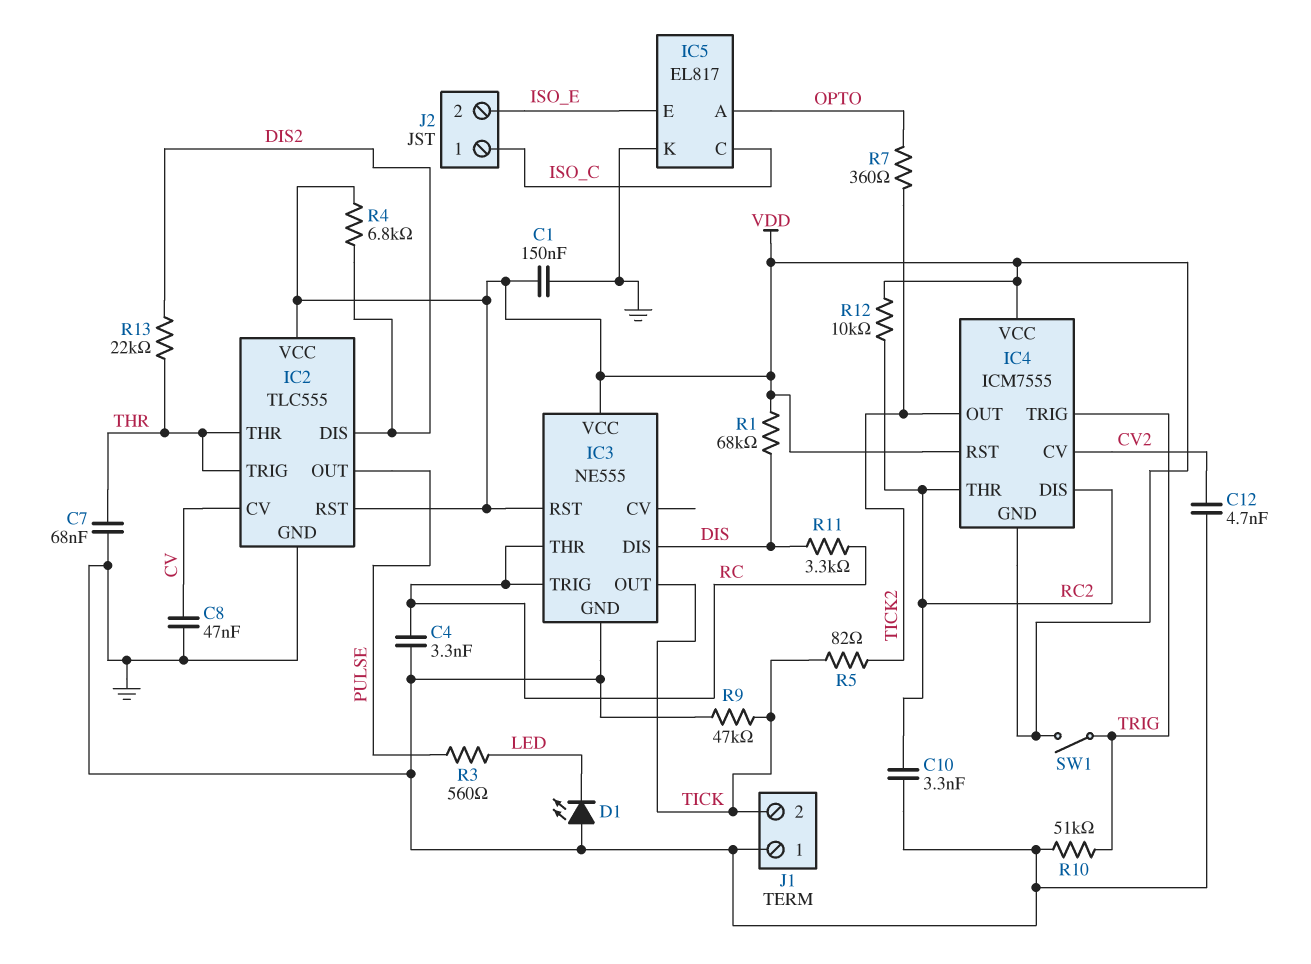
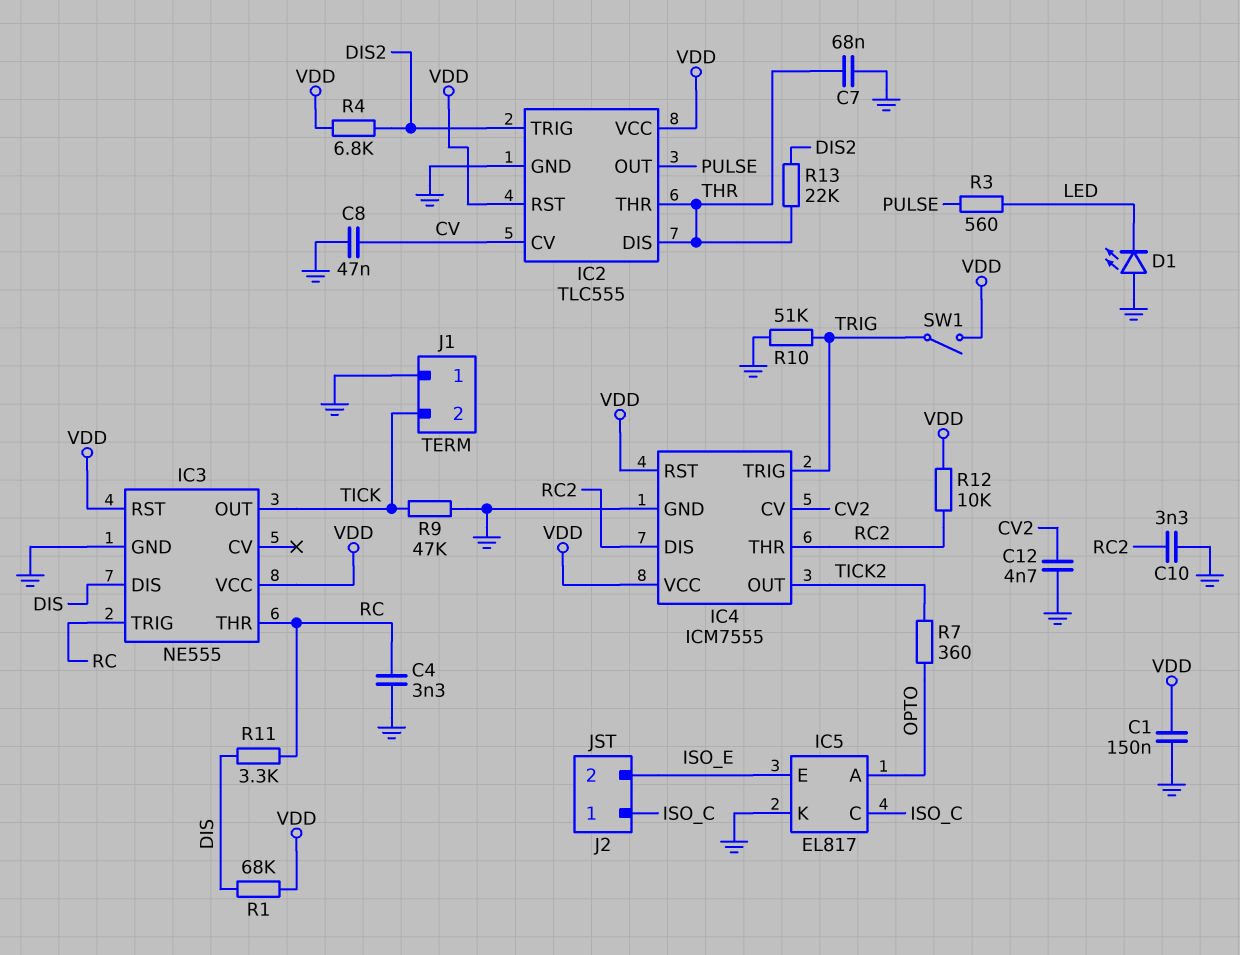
IC2 pin DIS: DIS2 -> THR
IC2 pin TRIG: THR -> DIS2
IC4 pin GND: VDD -> GND
R5: 82 (TICK, TICK2) -> none

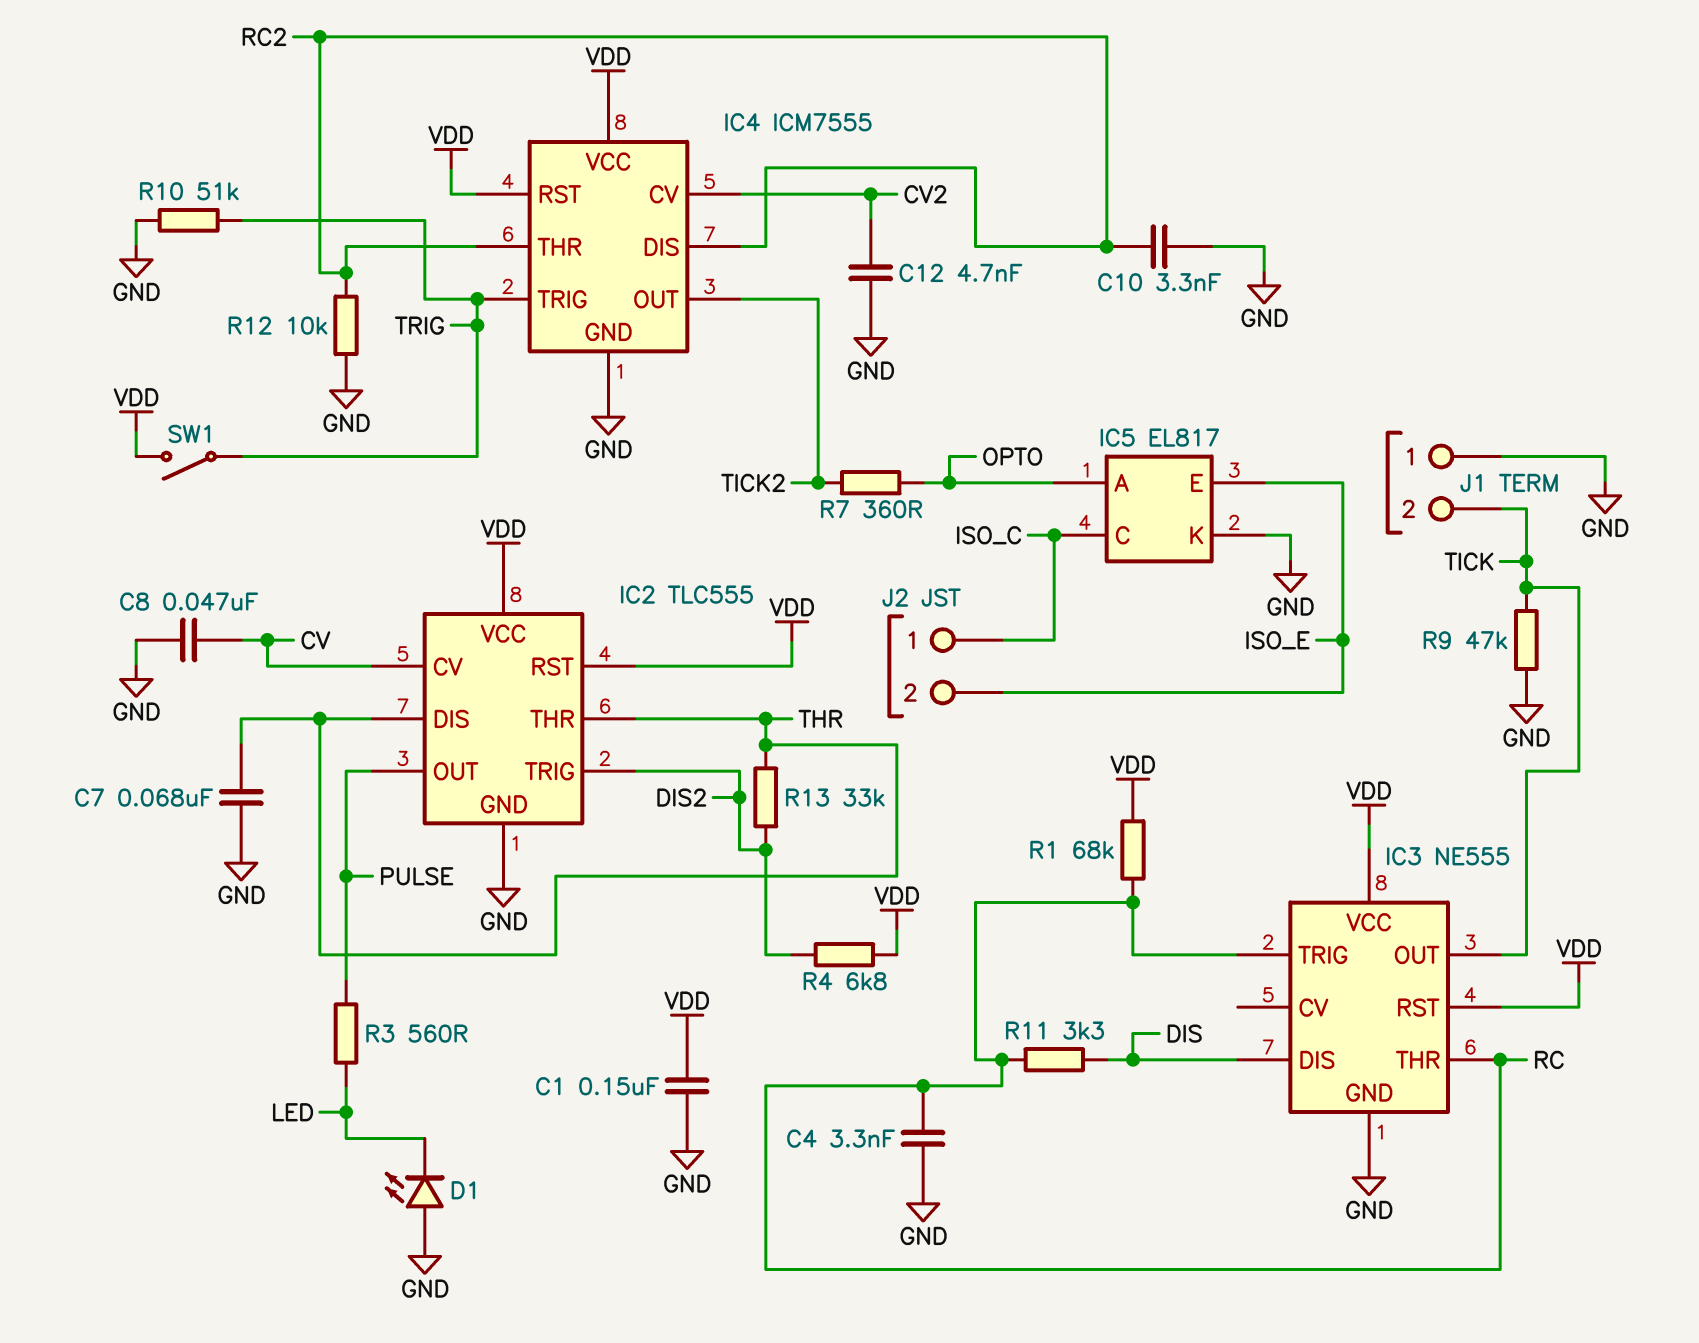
R1: 68k (DIS, VDD) -> 68k (RC, VDD)
R12: 10k (RC2, VDD) -> 10k (GND, RC2)
R13: 22k (DIS2, THR) -> 33k (DIS2, THR)

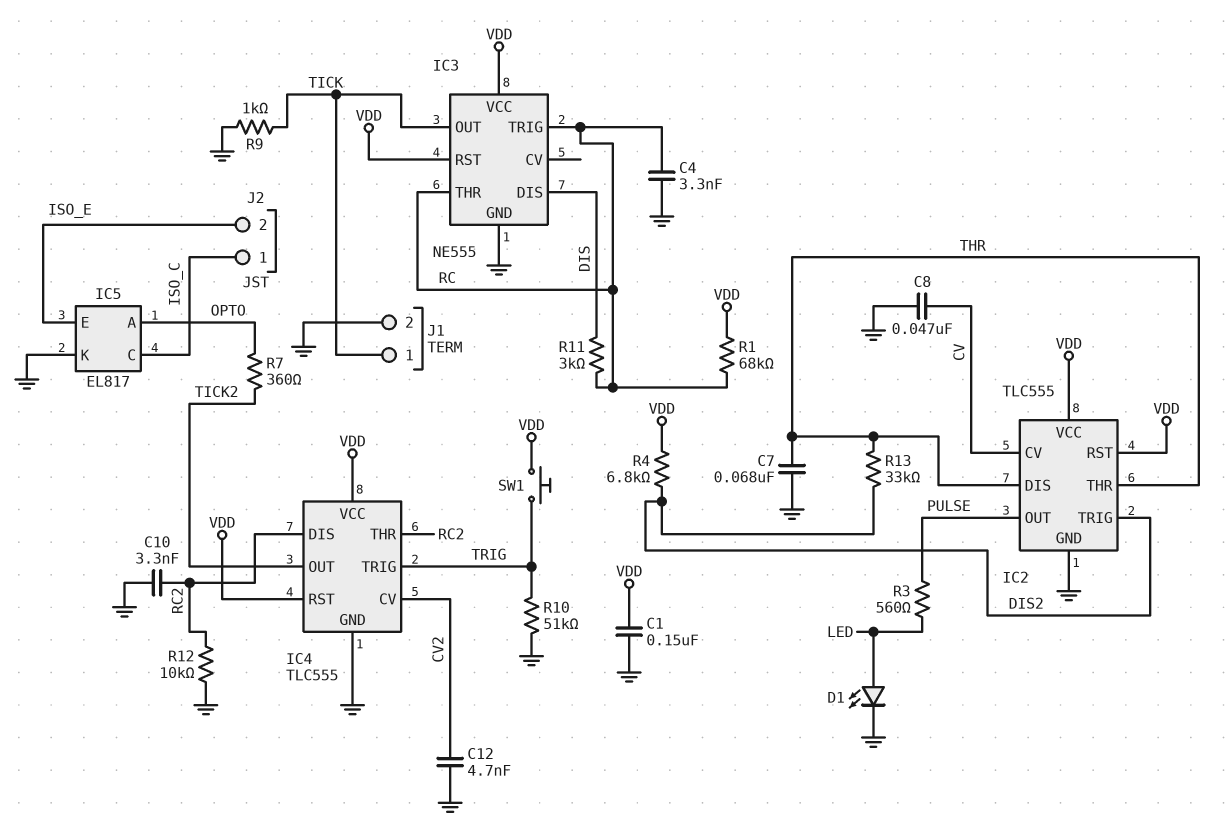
D1: LED (A GND, K LED) -> LED (A LED, K GND)
IC4: ICM7555 -> TLC555
J1 pin 1: GND -> TICK
J1 pin 2: TICK -> GND
R9: 47k (GND, TICK) -> 1k (GND, TICK)
R11: 3.3k (DIS, RC) -> 3k (DIS, RC)
SW1: switch (TRIG, VDD) -> button (TRIG, VDD)

